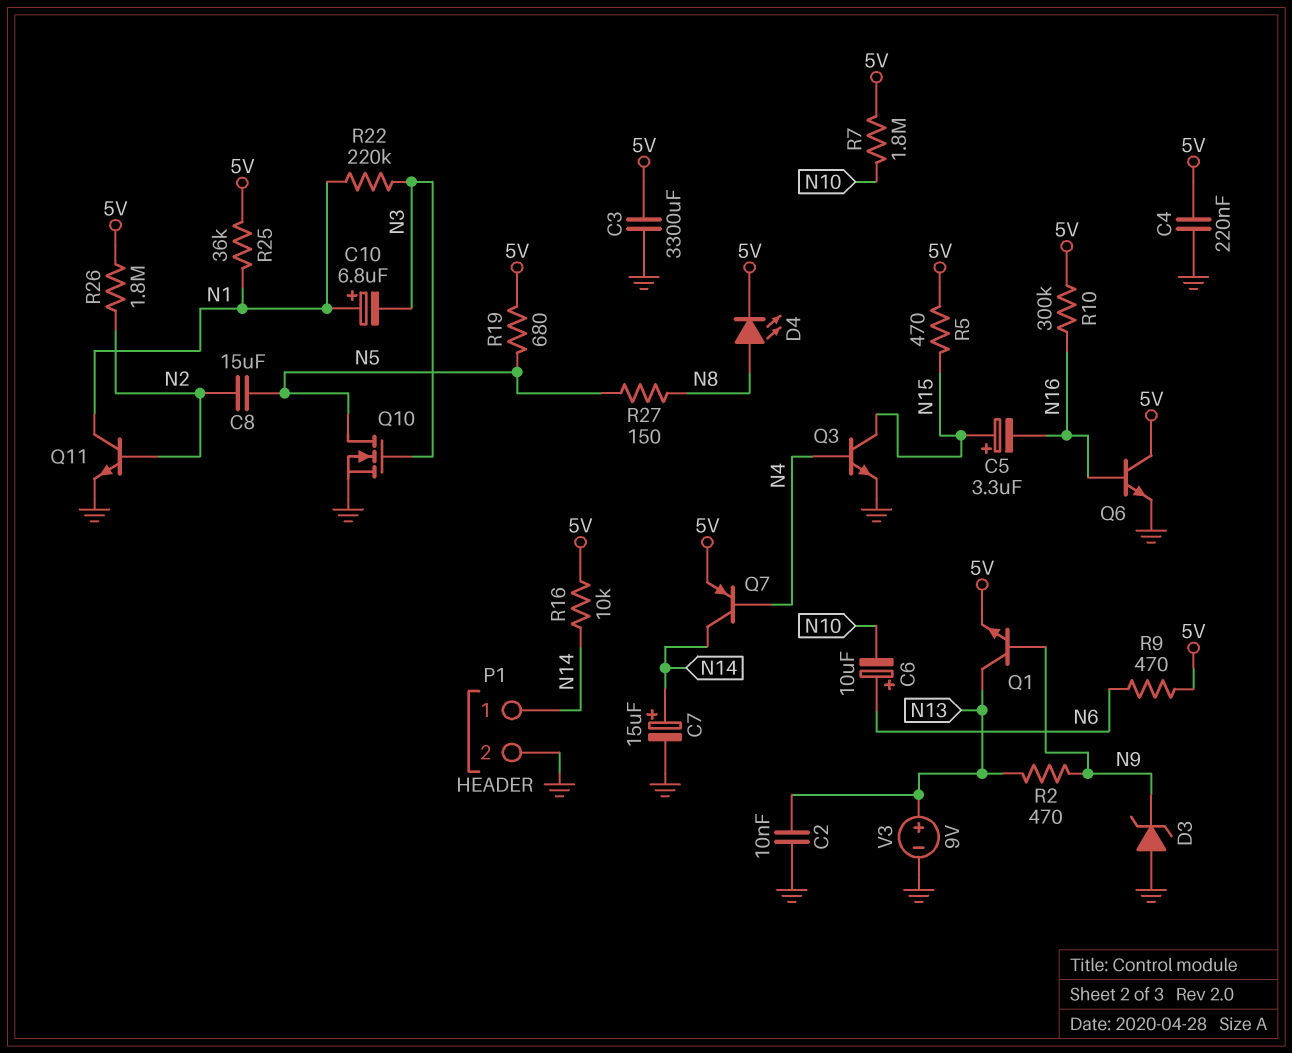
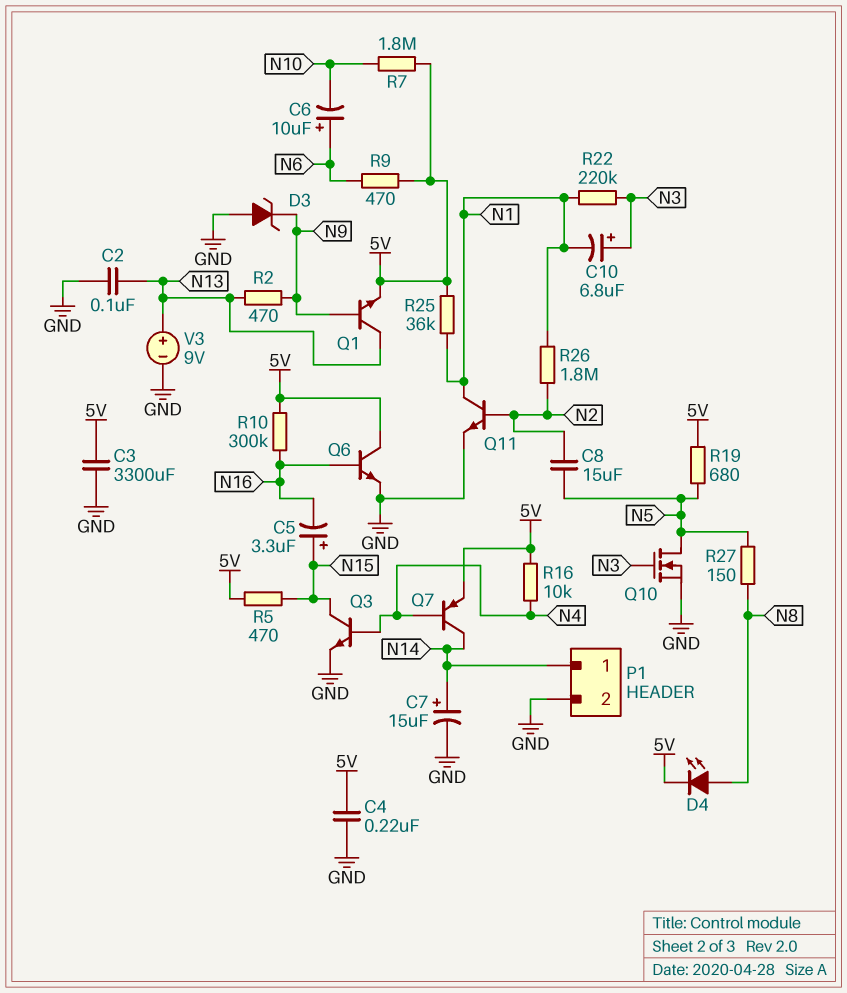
C2: 10nF (GND, N13) -> 100nF (GND, N13)
C10: 6.8uF (plus N1, minus N3) -> 6.8uF (plus N3, minus N1)
R16: 10k (5V, N14) -> 10k (5V, N4)
R26: 1.8M (5V, N2) -> 1.8M (N1, N2)

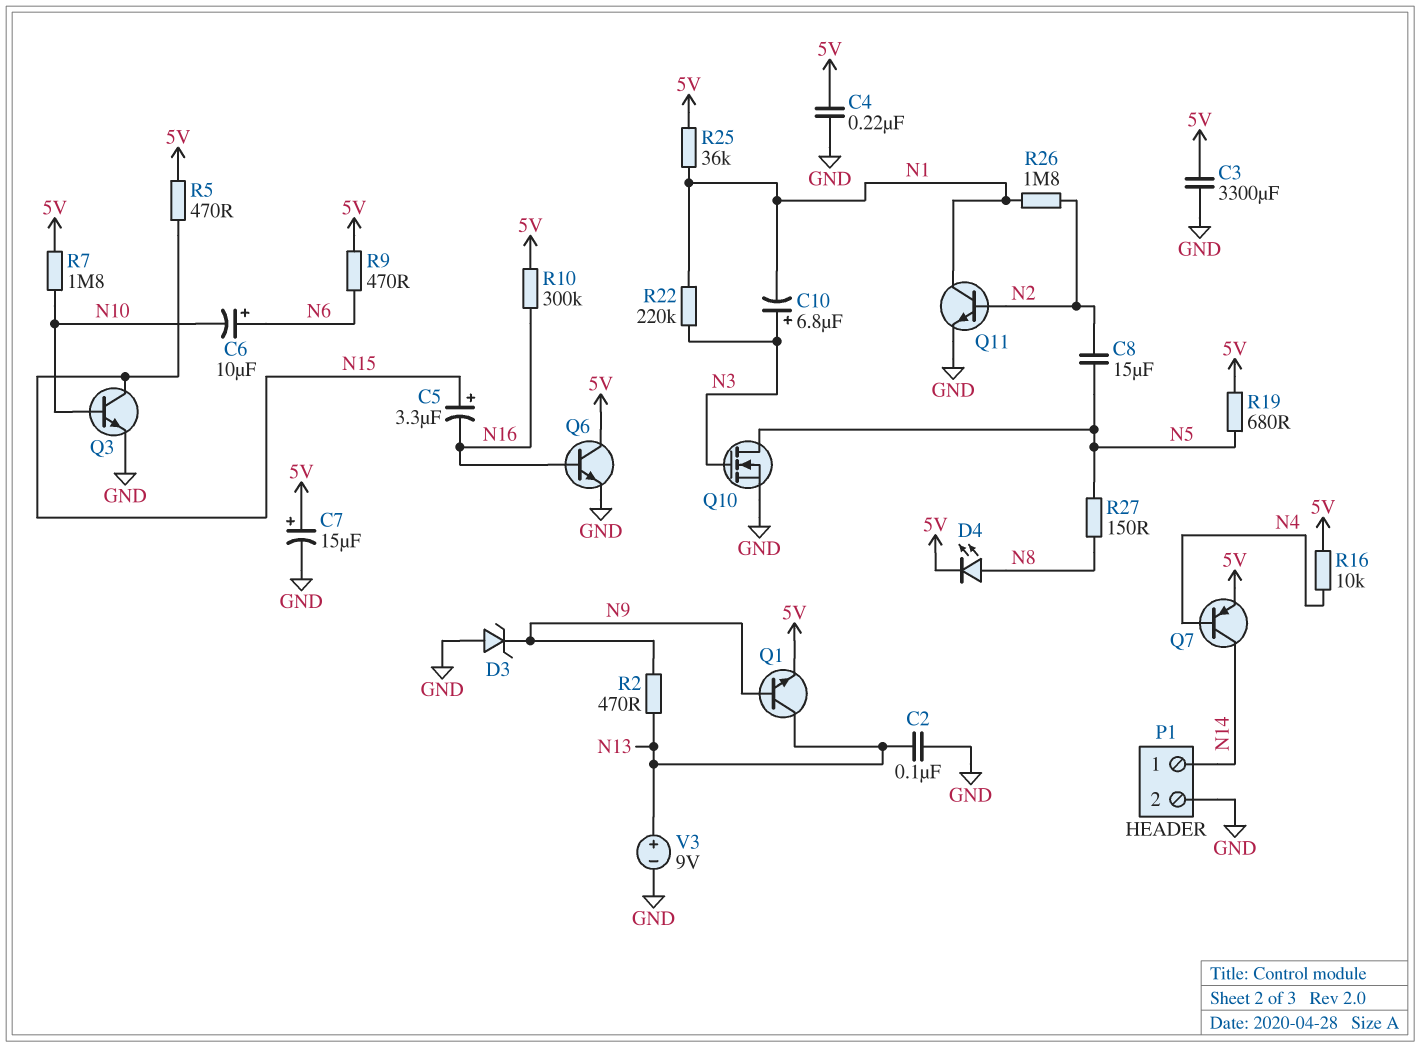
C7: 15uF (plus N14, minus GND) -> 15uF (plus 5V, minus GND)
Q3: NPN (B N4, C N15, E GND) -> NPN (B N10, C N15, E GND)

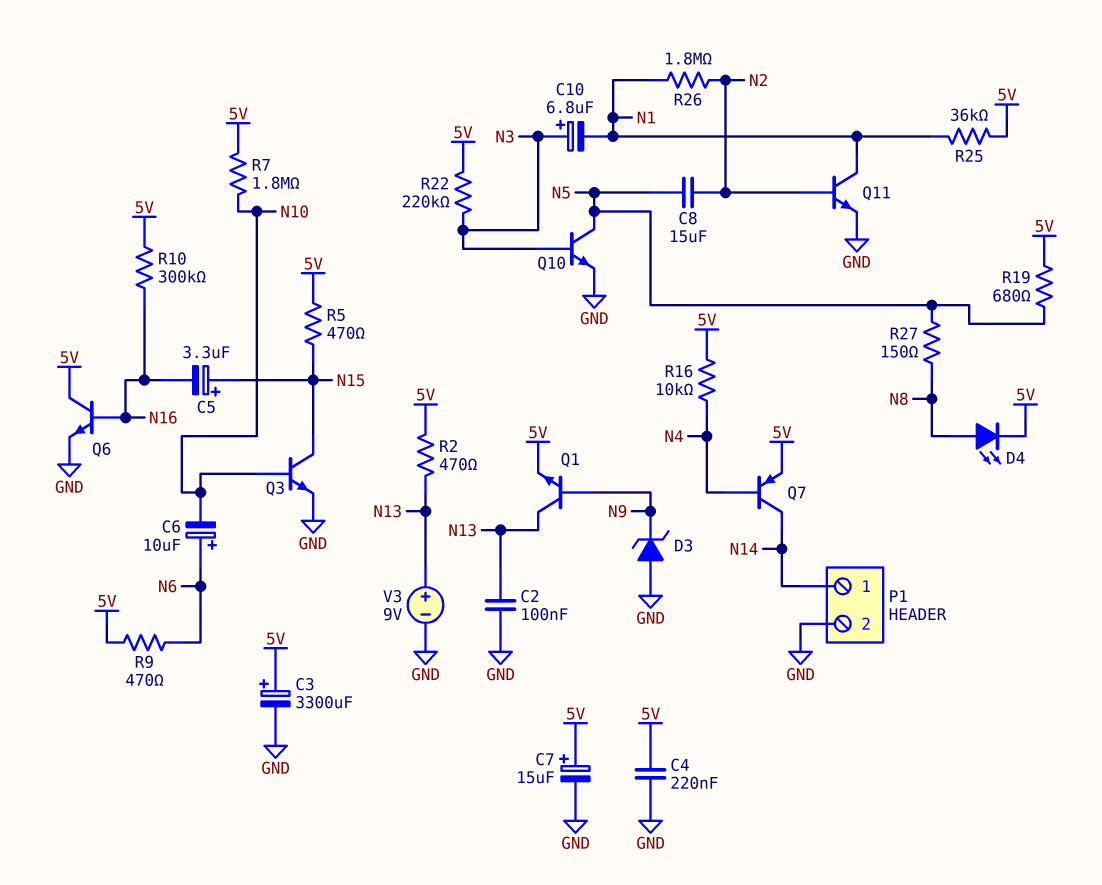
C3: 3300uF (5V, GND) -> 3300uF (plus 5V, minus GND)
Q10: NMOS (G N3, D N5, S GND) -> NPN (B N3, C N5, E GND)
R2: 470 (N9, N13) -> 470 (5V, N13)
R22: 220k (N1, N3) -> 220k (5V, N3)

